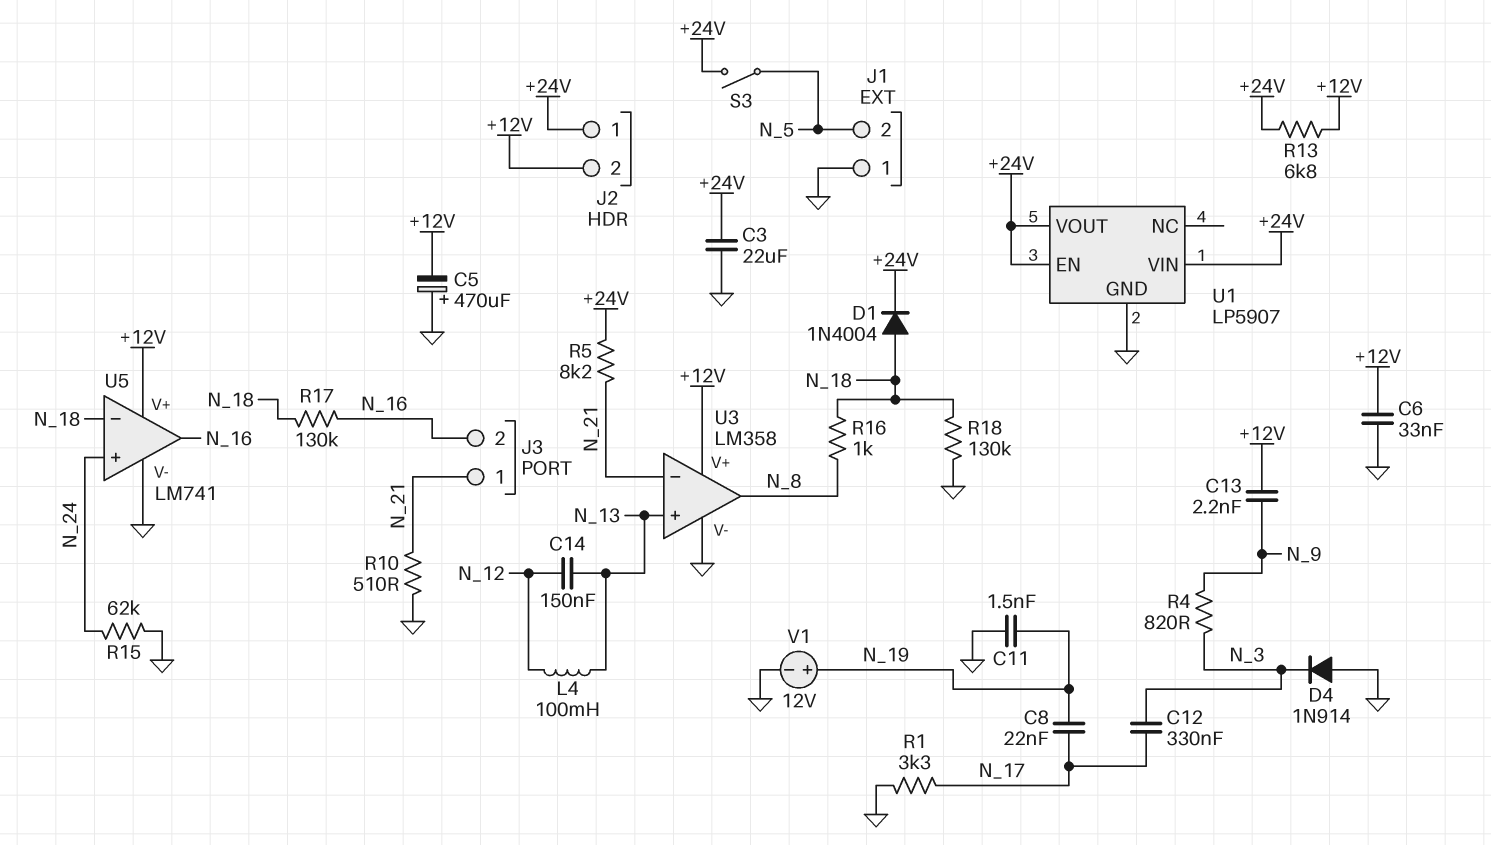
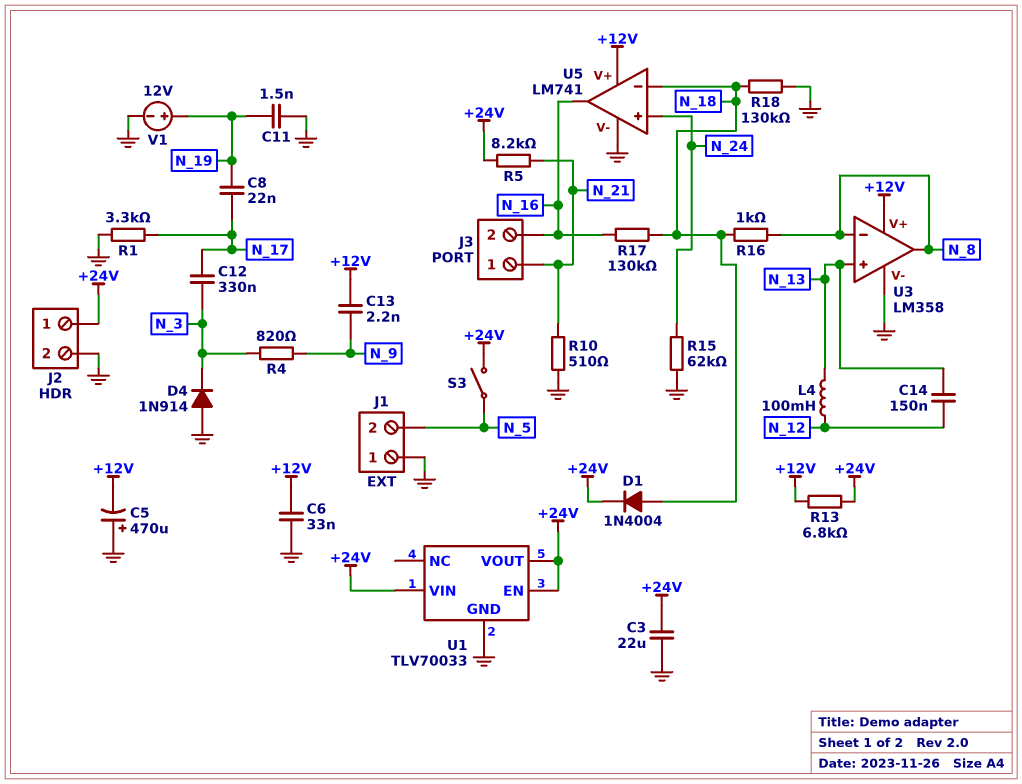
J2 pin 2: +12V -> GND
U1: LP5907 -> TLV70033
U3 pin in-: N_21 -> N_8

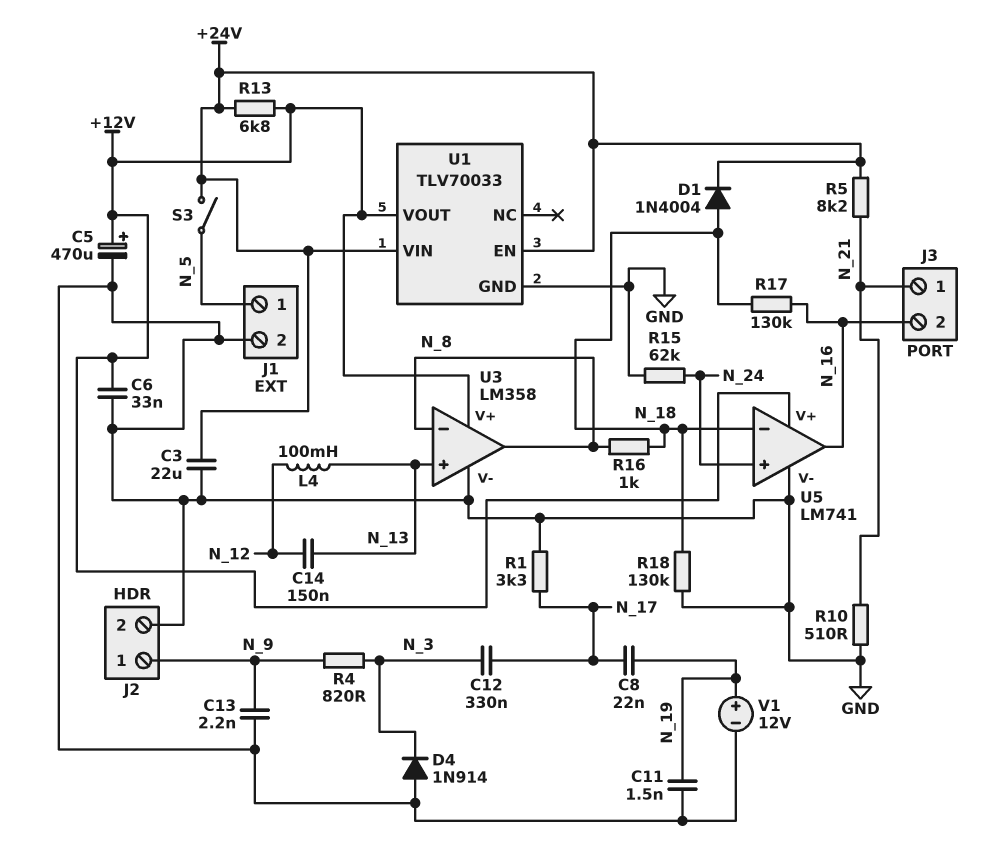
C5: 470uF (plus GND, minus +12V) -> 470uF (plus +12V, minus GND)
C13: 2.2nF (+12V, N_9) -> 2.2nF (GND, N_9)
J1 pin 1: GND -> N_5
J1 pin 2: N_5 -> GND
J2 pin 1: +24V -> N_9
U1 pin VOUT: +24V -> +12V

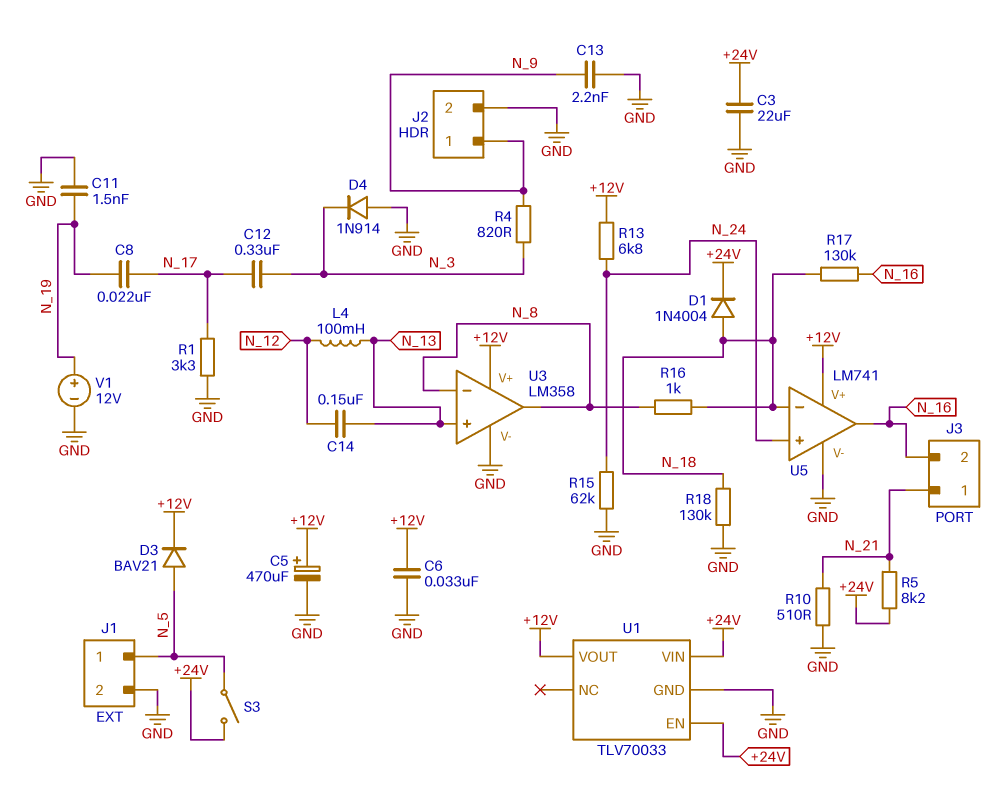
D3: none -> diode BAV21 (A N_5, K +12V)
R13: 6.8k (+12V, +24V) -> 6.8k (+12V, N_24)

